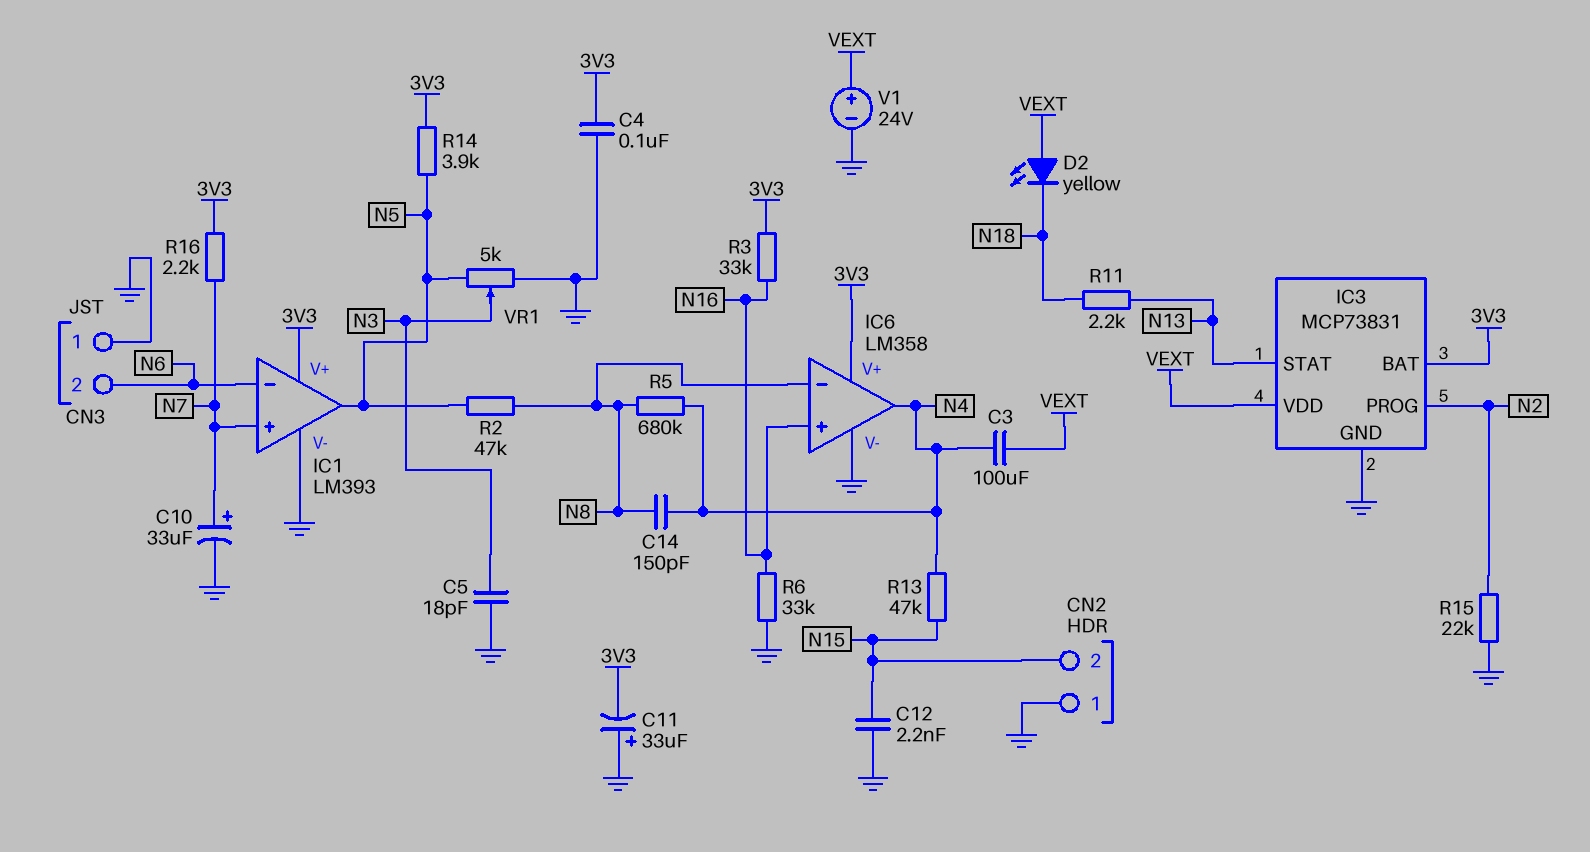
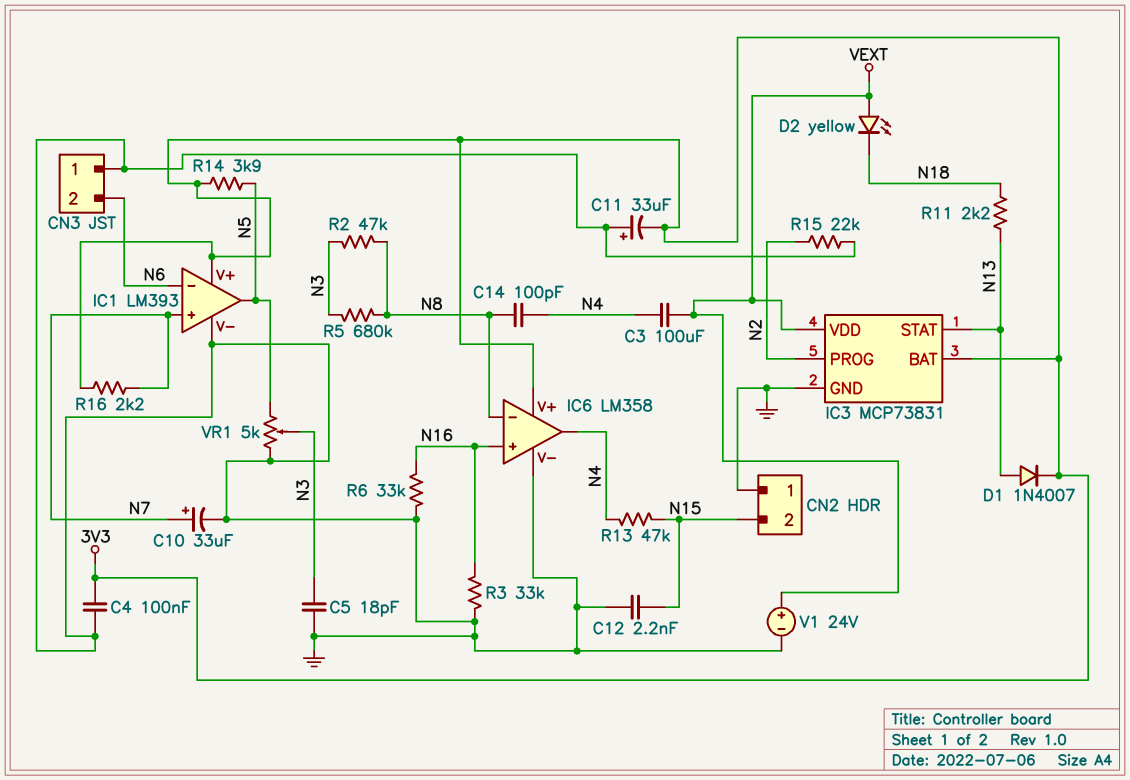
C14: 150pF (N4, N8) -> 100pF (N4, N8)
D1: none -> diode 1N4007 (A N13, K 3V3)
R2: 47k (N5, N8) -> 47k (N3, N8)
R3: 33k (3V3, N16) -> 33k (GND, N16)
R5: 680k (N4, N8) -> 680k (N3, N8)

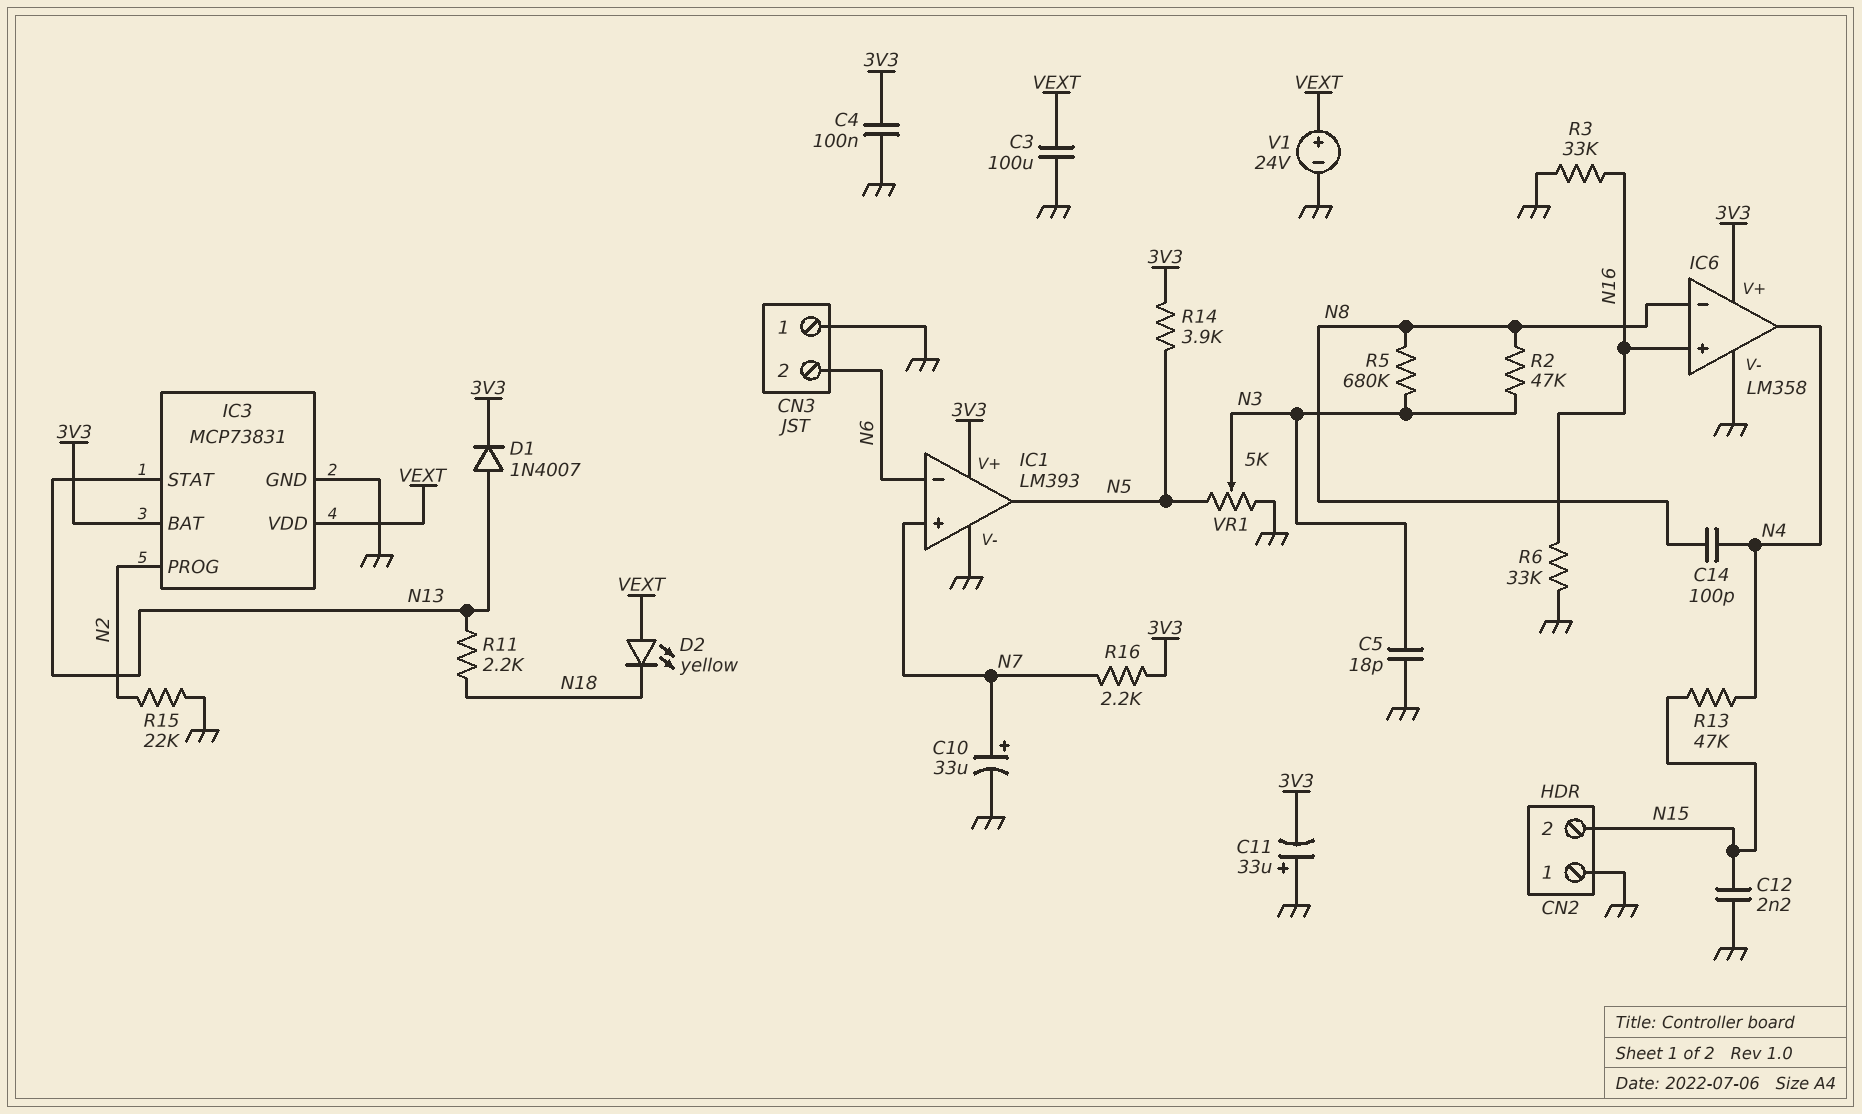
C3: 100uF (N4, VEXT) -> 100uF (GND, VEXT)

